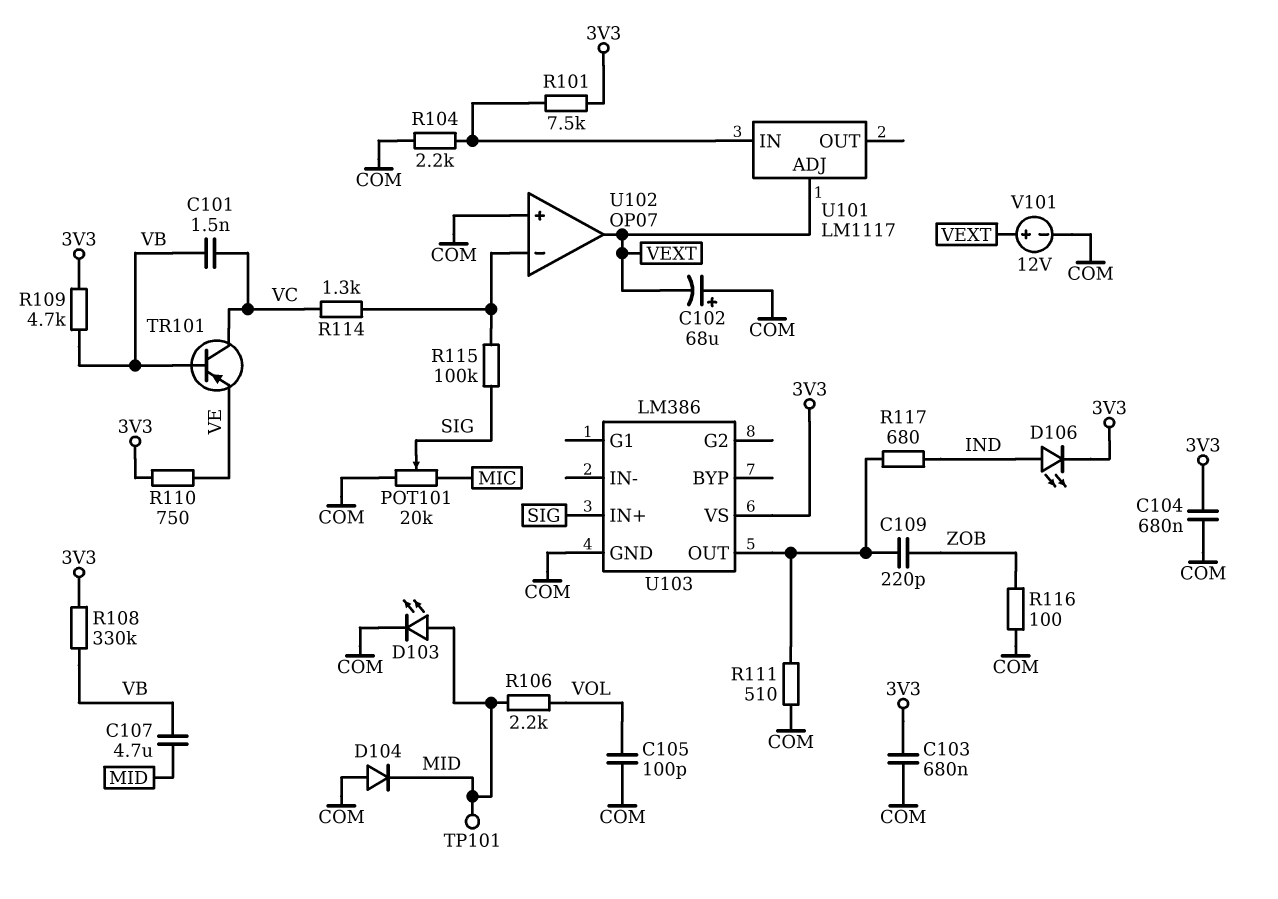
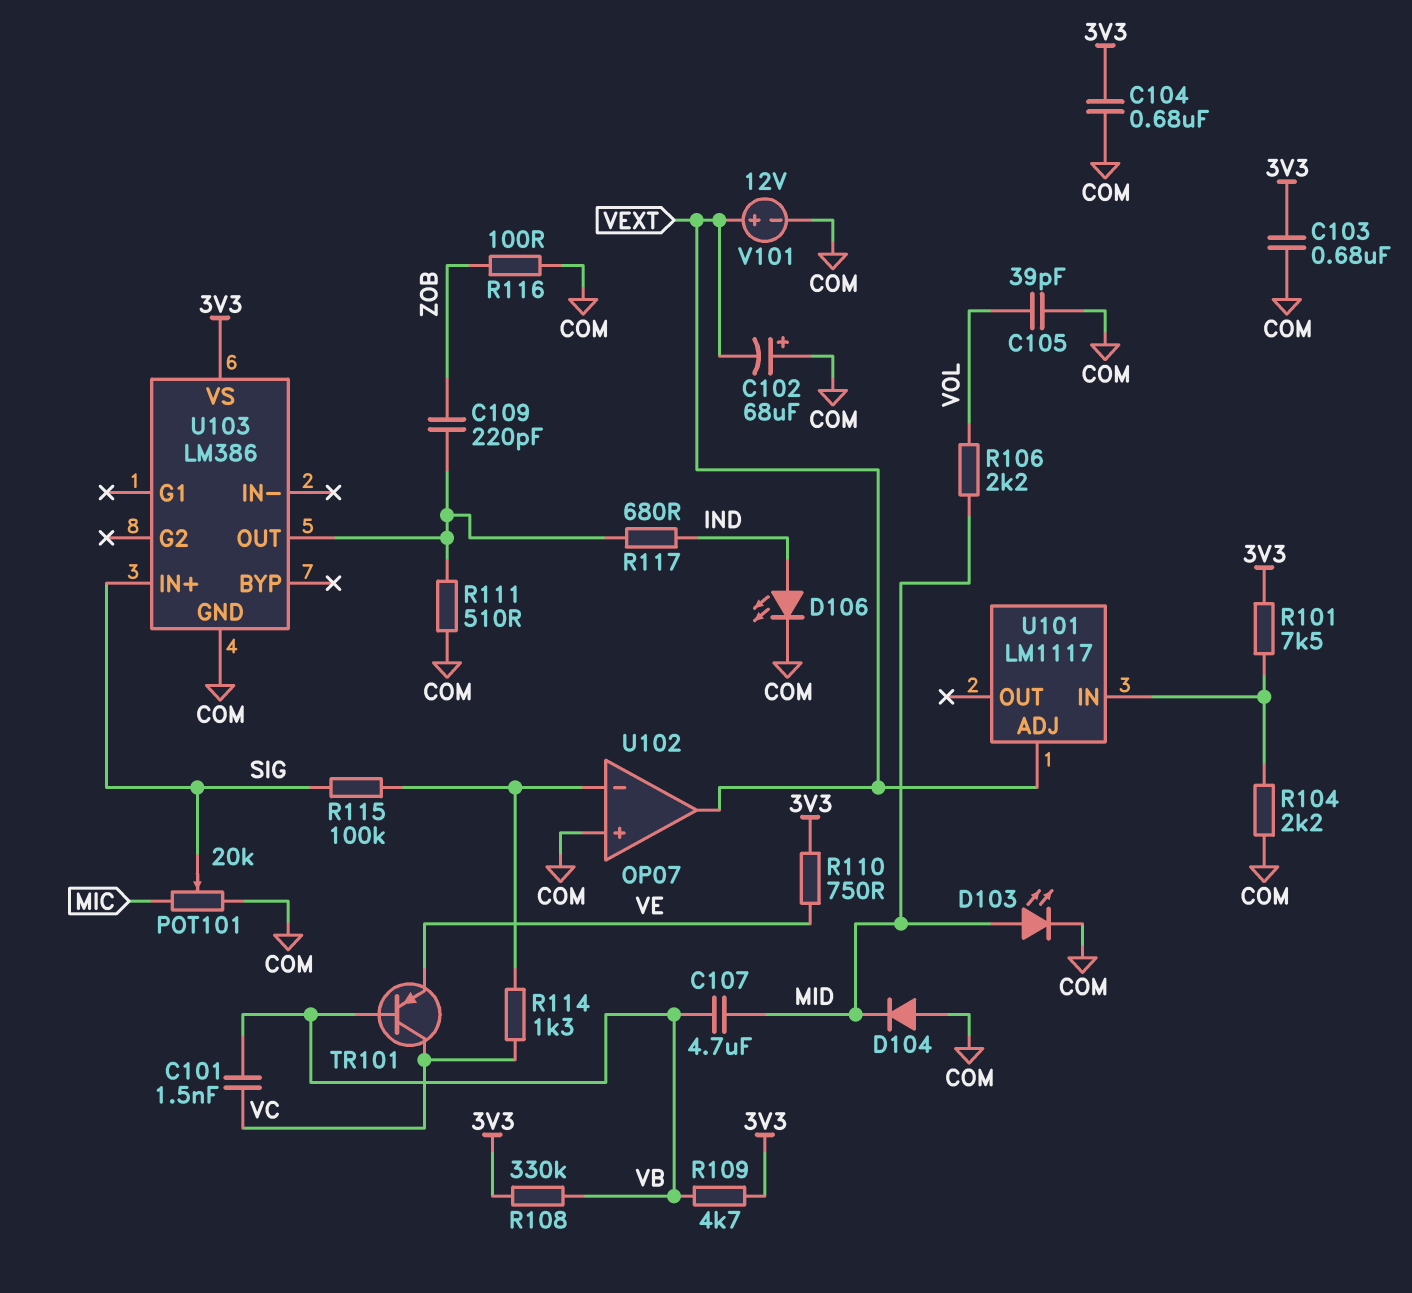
C105: 100pF (COM, VOL) -> 39pF (COM, VOL)
D106: LED (A IND, K 3V3) -> LED (A IND, K COM)
TP101: test point (MID) -> none

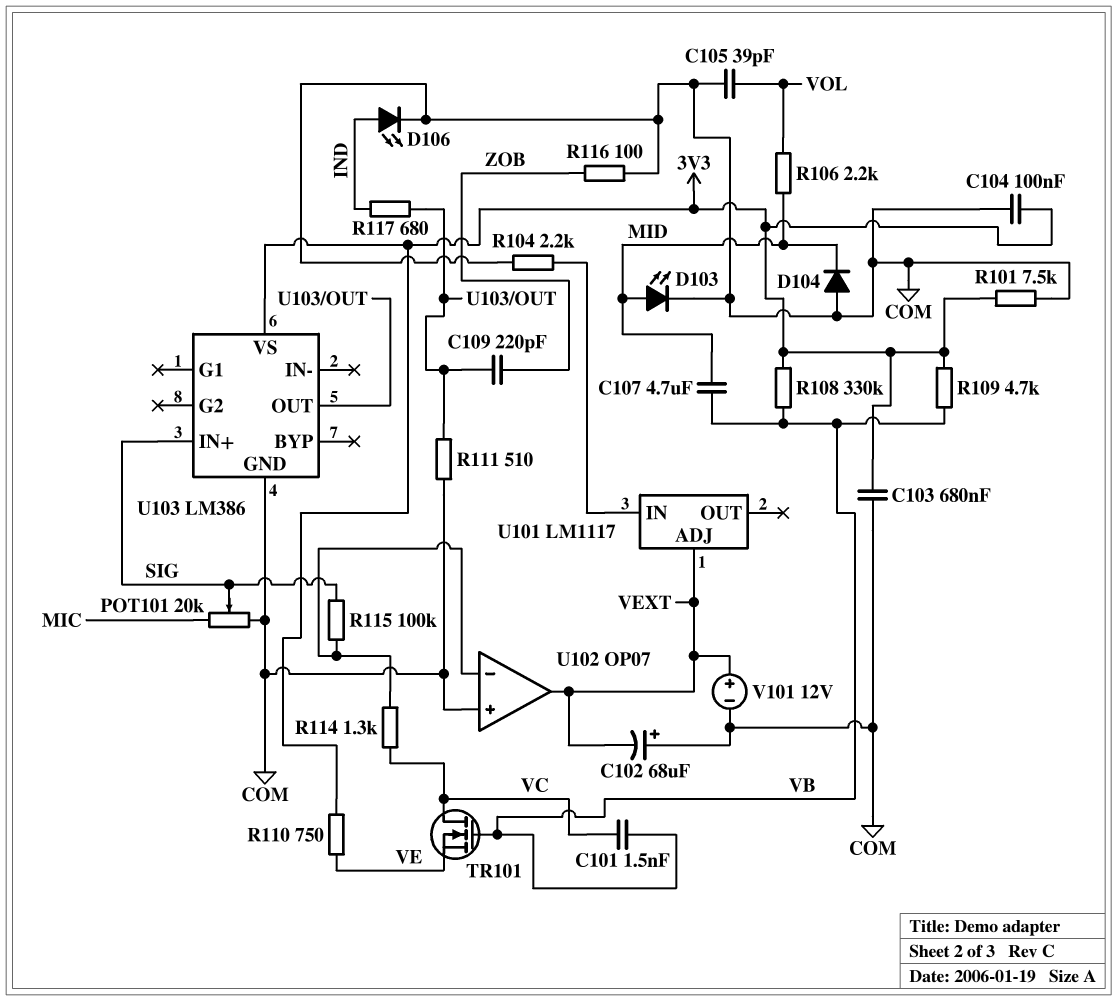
C104: 680nF (3V3, COM) -> 100nF (3V3, COM)
R101: 7.5k (3V3, U101/IN) -> 7.5k (3V3, COM)
TR101: PNP (B VB, C VC, E VE) -> NMOS (G VB, D VC, S VE)

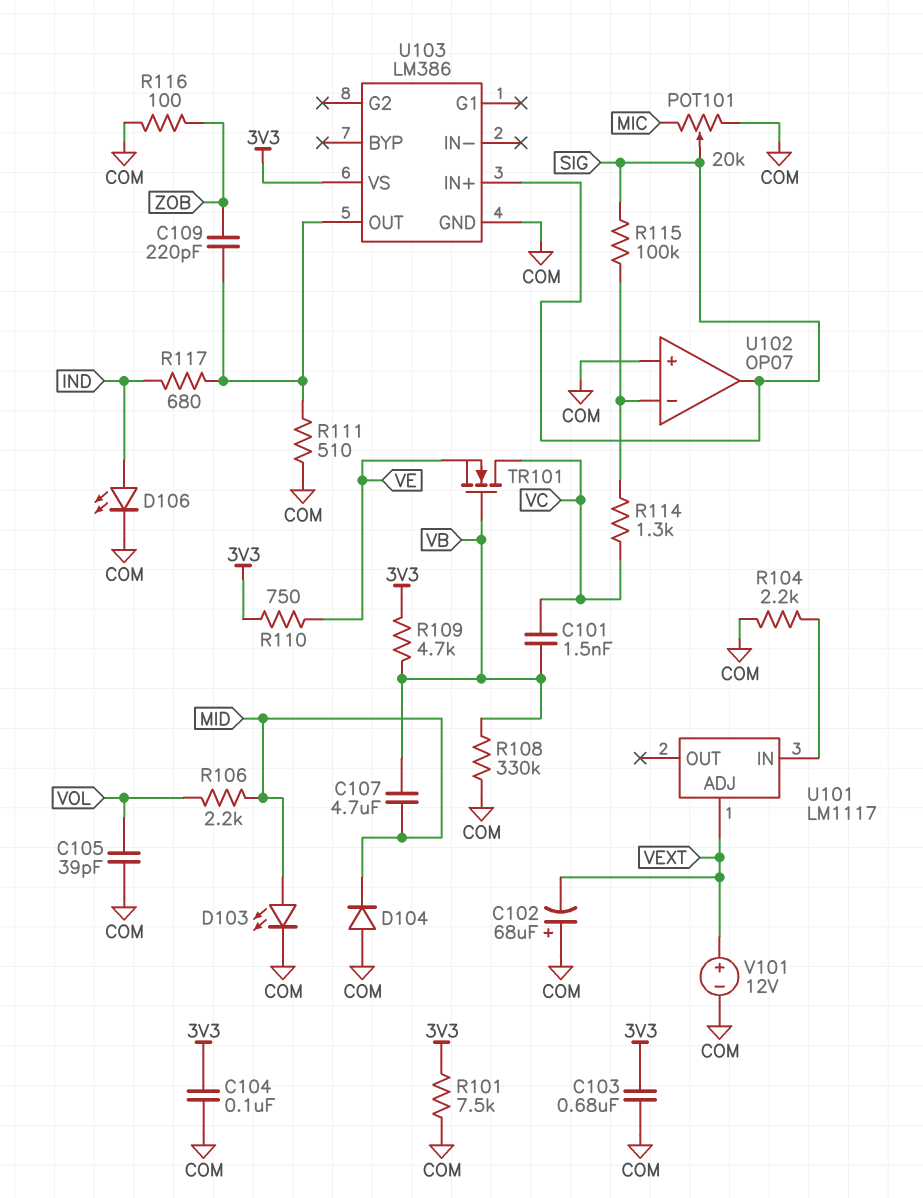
R108: 330k (3V3, VB) -> 330k (COM, VB)
U102 pin out: VEXT -> SIG

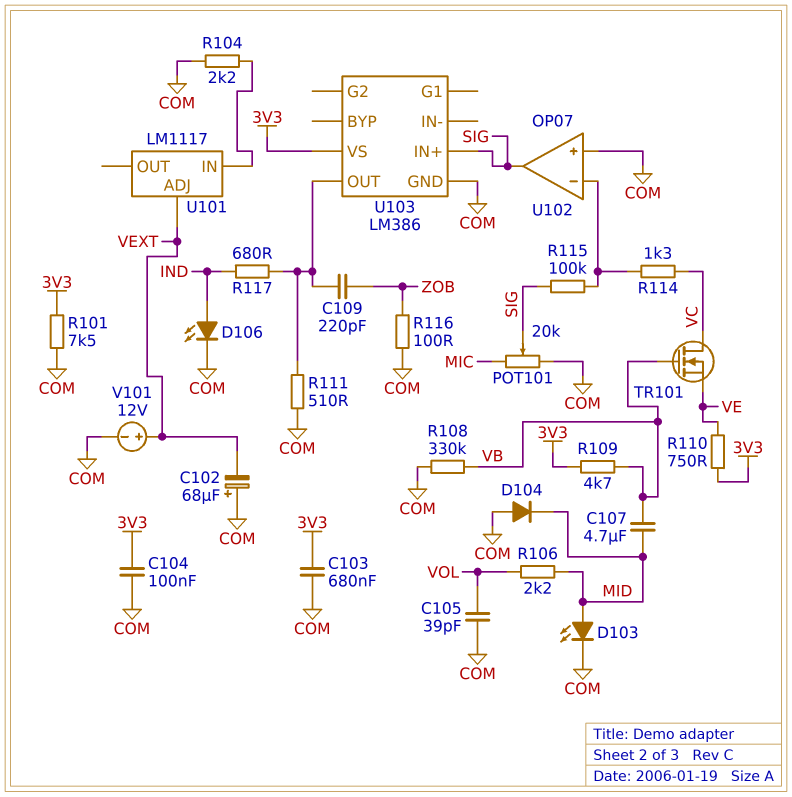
C101: 1.5nF (VB, VC) -> none

